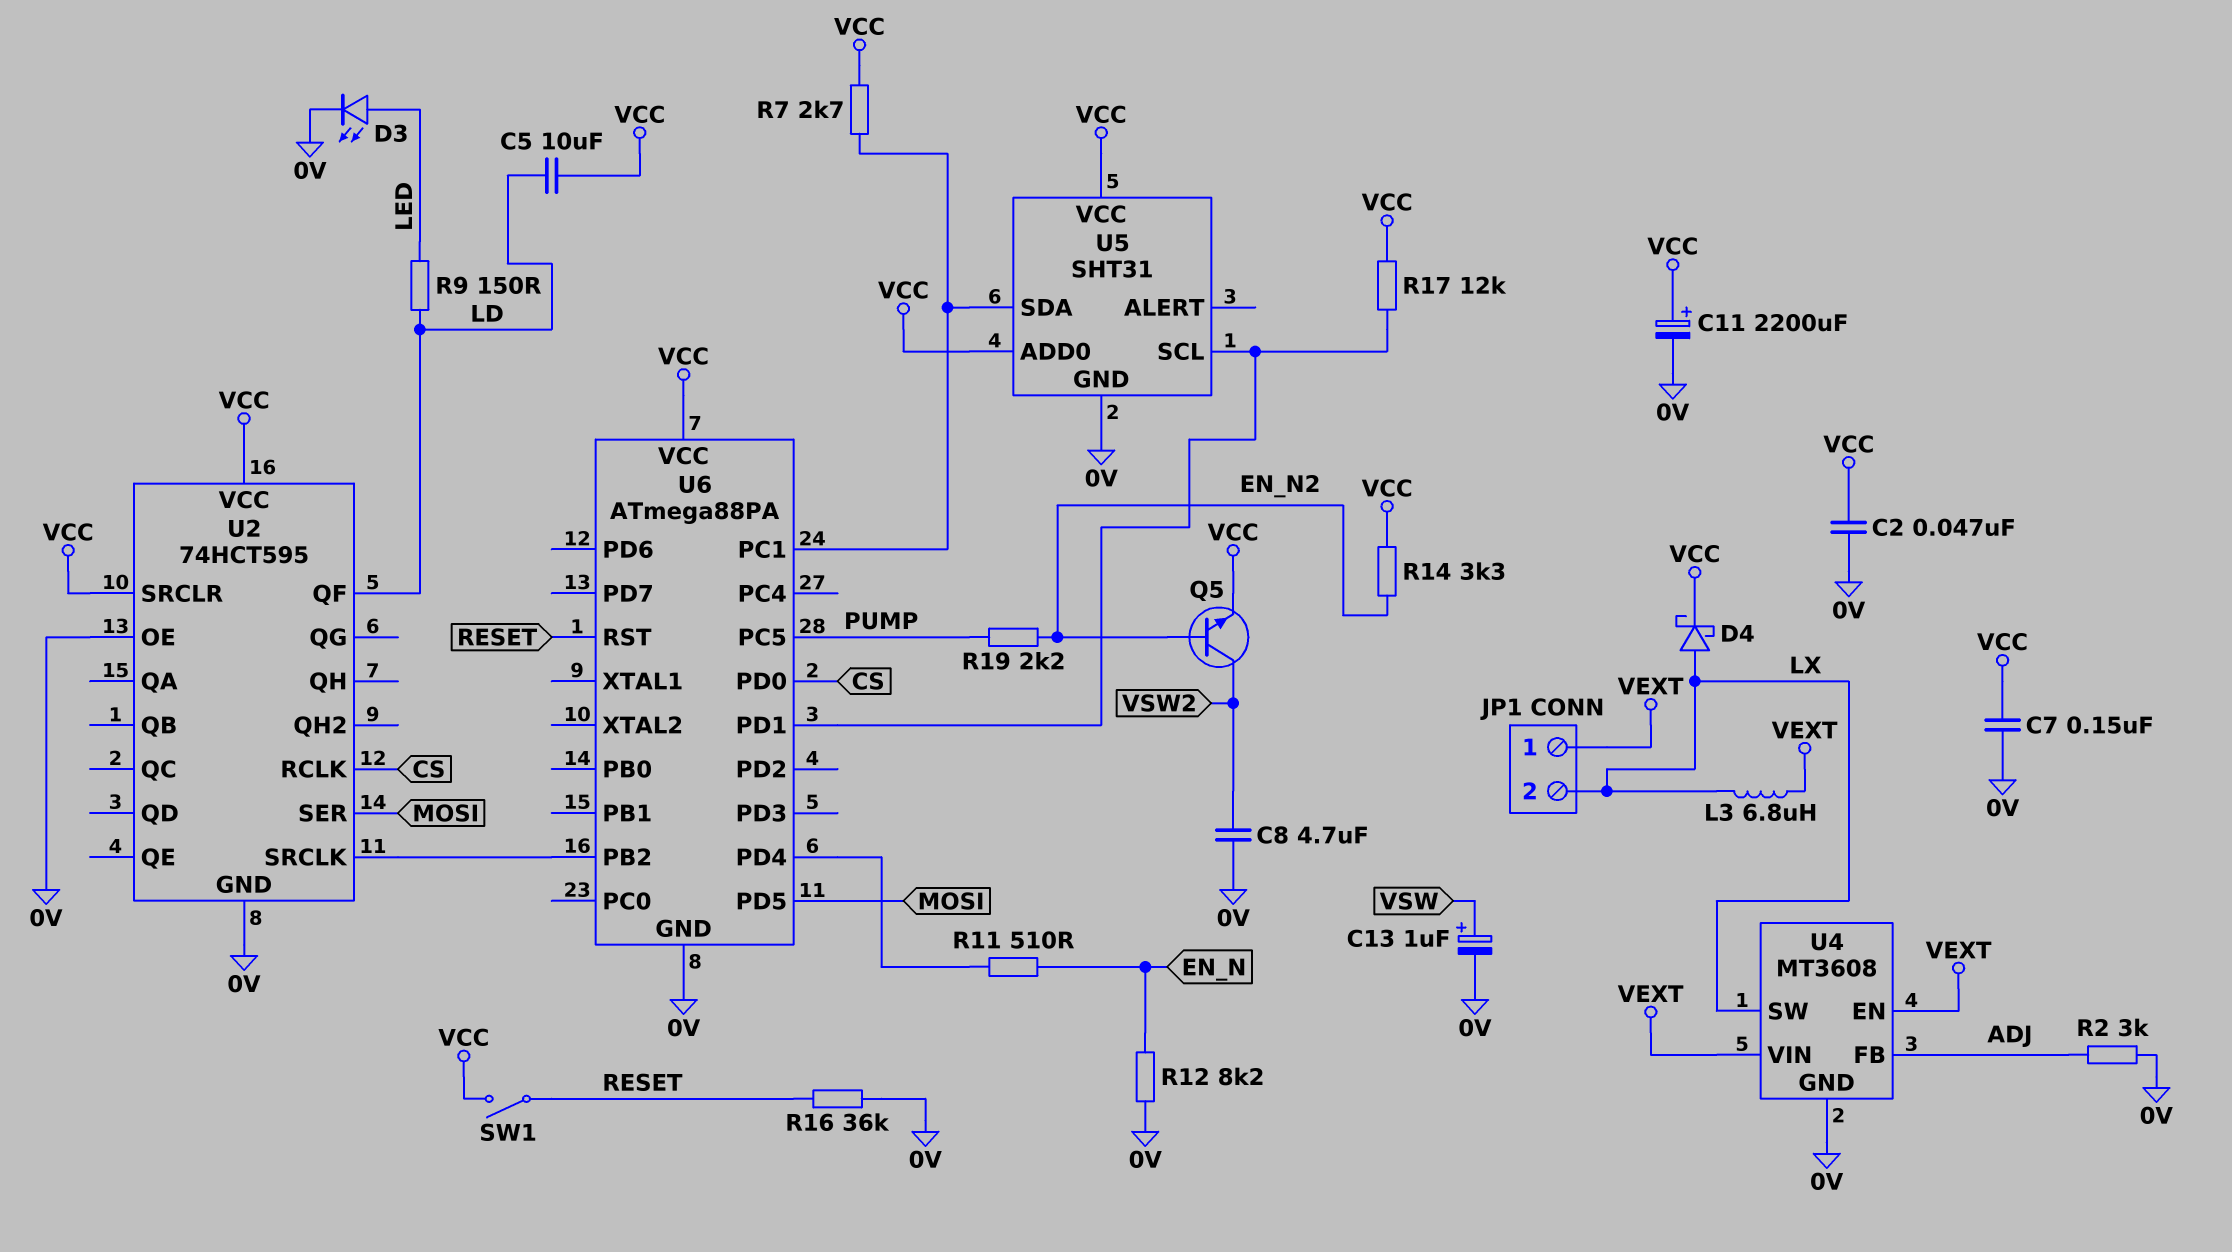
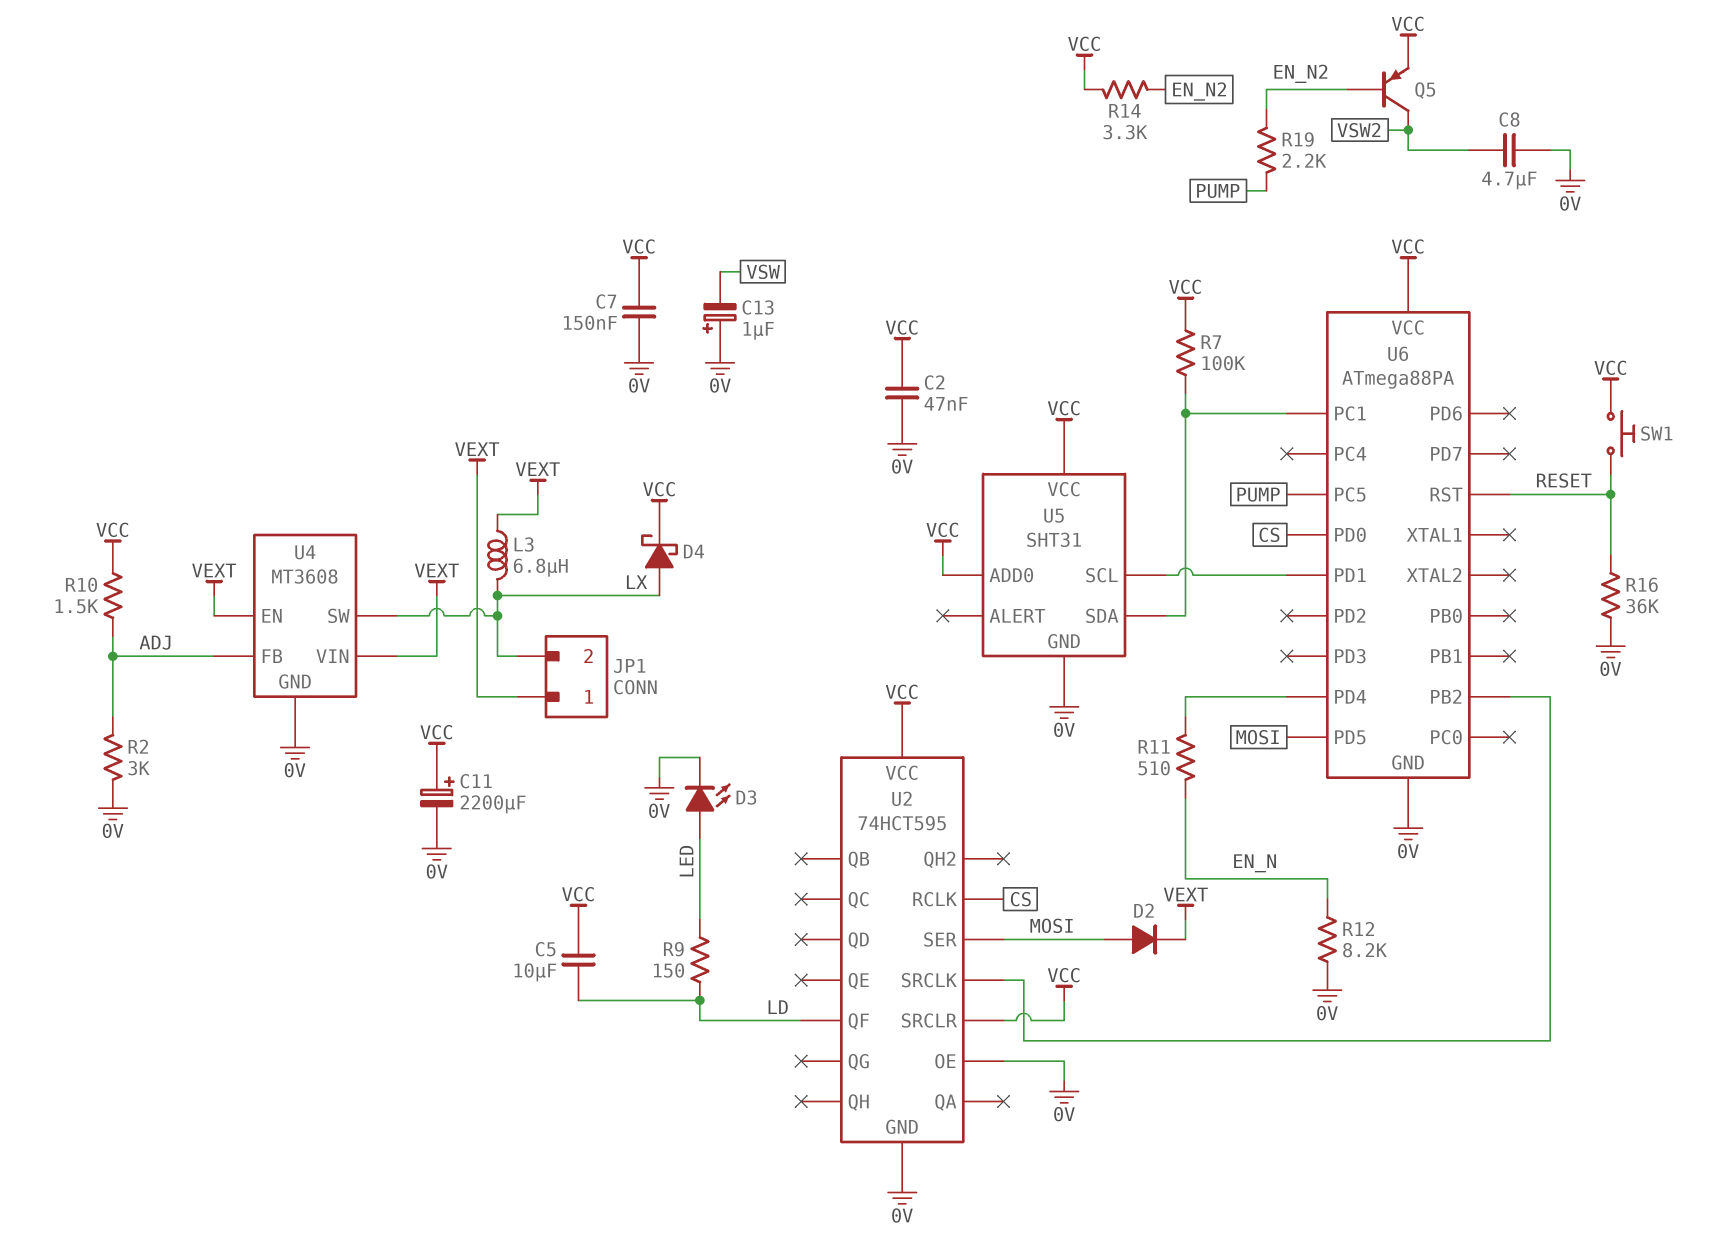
C13: 1uF (plus VSW, minus 0V) -> 1uF (plus 0V, minus VSW)
D2: none -> diode (A MOSI, K VEXT)
Q5: NPN (B EN_N2, C VSW2, E VCC) -> PNP (B EN_N2, C VSW2, E VCC)
R7: 2.7k (U5/SDA, VCC) -> 100k (U5/SDA, VCC)
R10: none -> 1.5k (ADJ, VCC)
R17: 12k (U5/SCL, VCC) -> none
SW1: switch (RESET, VCC) -> button (RESET, VCC)

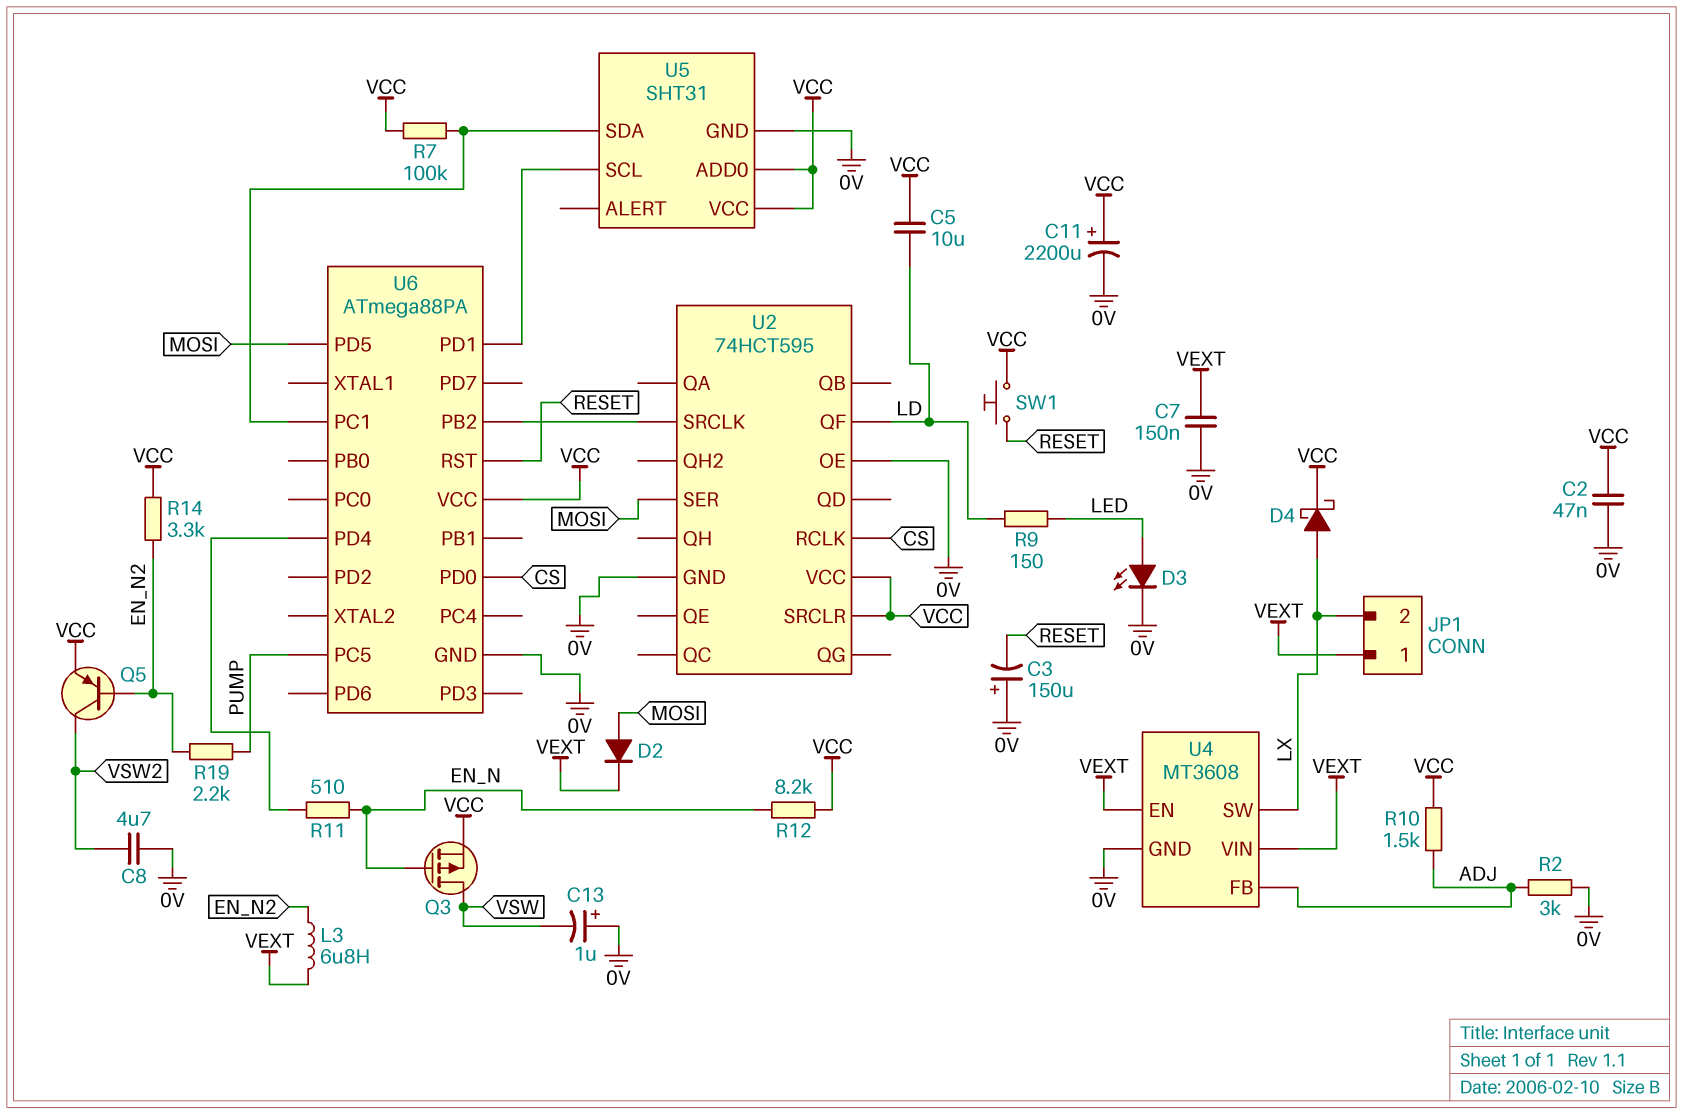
C3: none -> 150uF (plus 0V, minus RESET)
C7: 150nF (0V, VCC) -> 150nF (0V, VEXT)
L3: 6.8uH (LX, VEXT) -> 6.8uH (EN_N2, VEXT)
Q3: none -> PMOS (G EN_N, D VSW, S VCC)
R12: 8.2k (0V, EN_N) -> 8.2k (EN_N, VCC)
R16: 36k (0V, RESET) -> none

